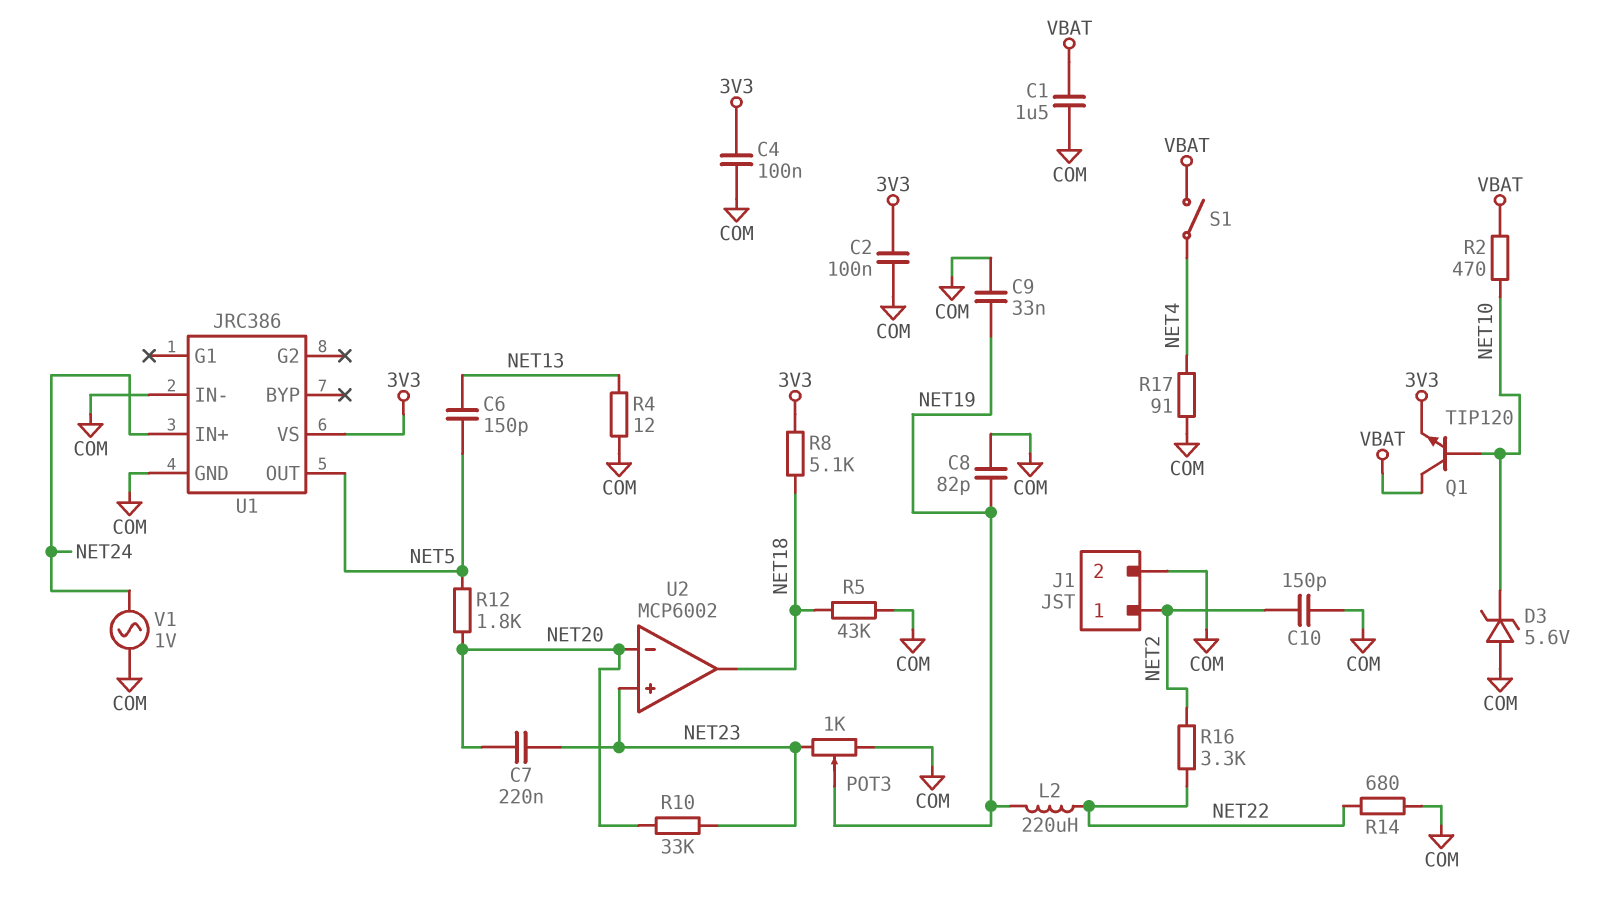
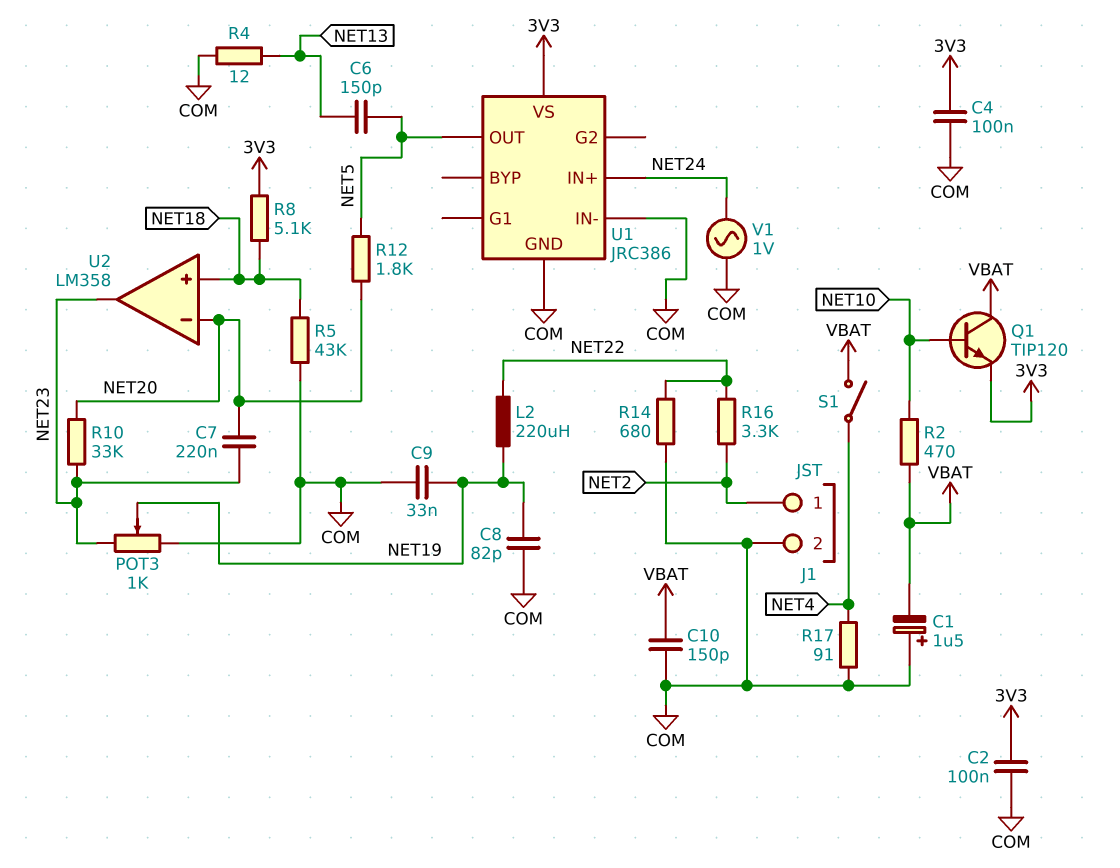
C1: 1.5uF (COM, VBAT) -> 1.5uF (plus COM, minus VBAT)
C10: 150pF (COM, NET2) -> 150pF (COM, VBAT)
D3: zener 5.6V (A COM, K NET10) -> none
U2: MCP6002 -> LM358
U2 pin in+: NET23 -> NET18
U2 pin out: NET18 -> NET23

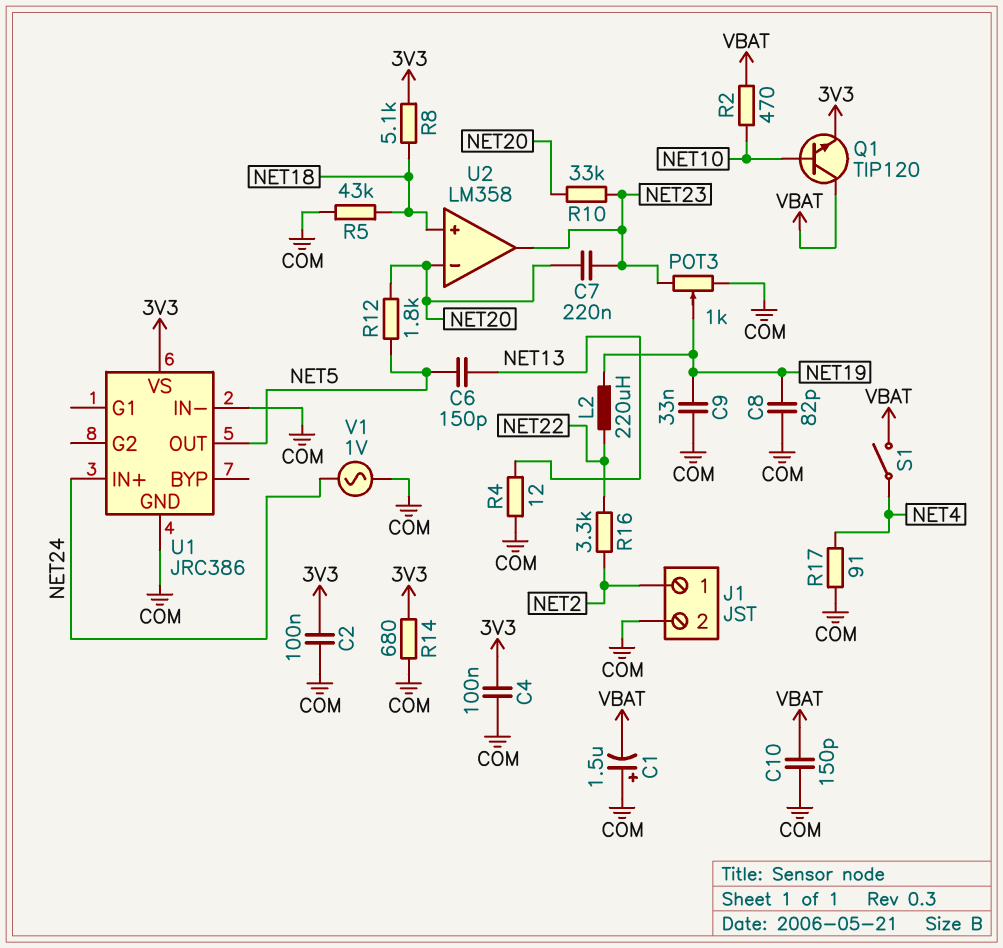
R14: 680 (COM, NET22) -> 680 (3V3, COM)

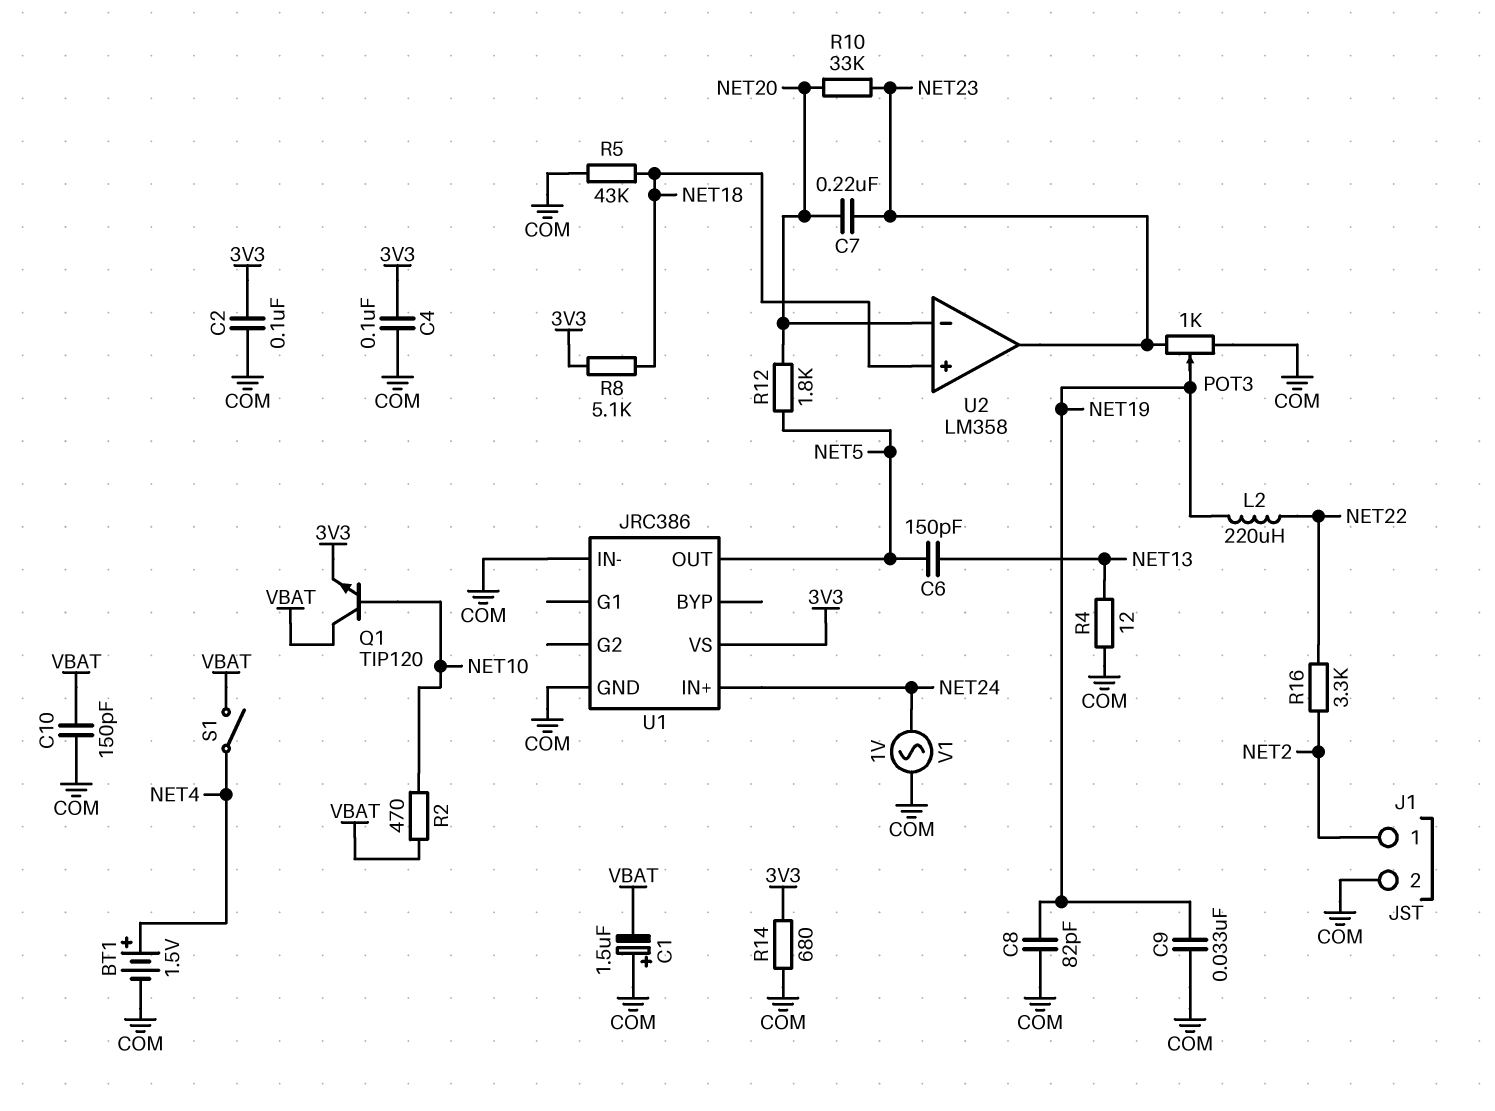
BT1: none -> 1.5V (plus NET4, minus COM)
R17: 91 (COM, NET4) -> none

